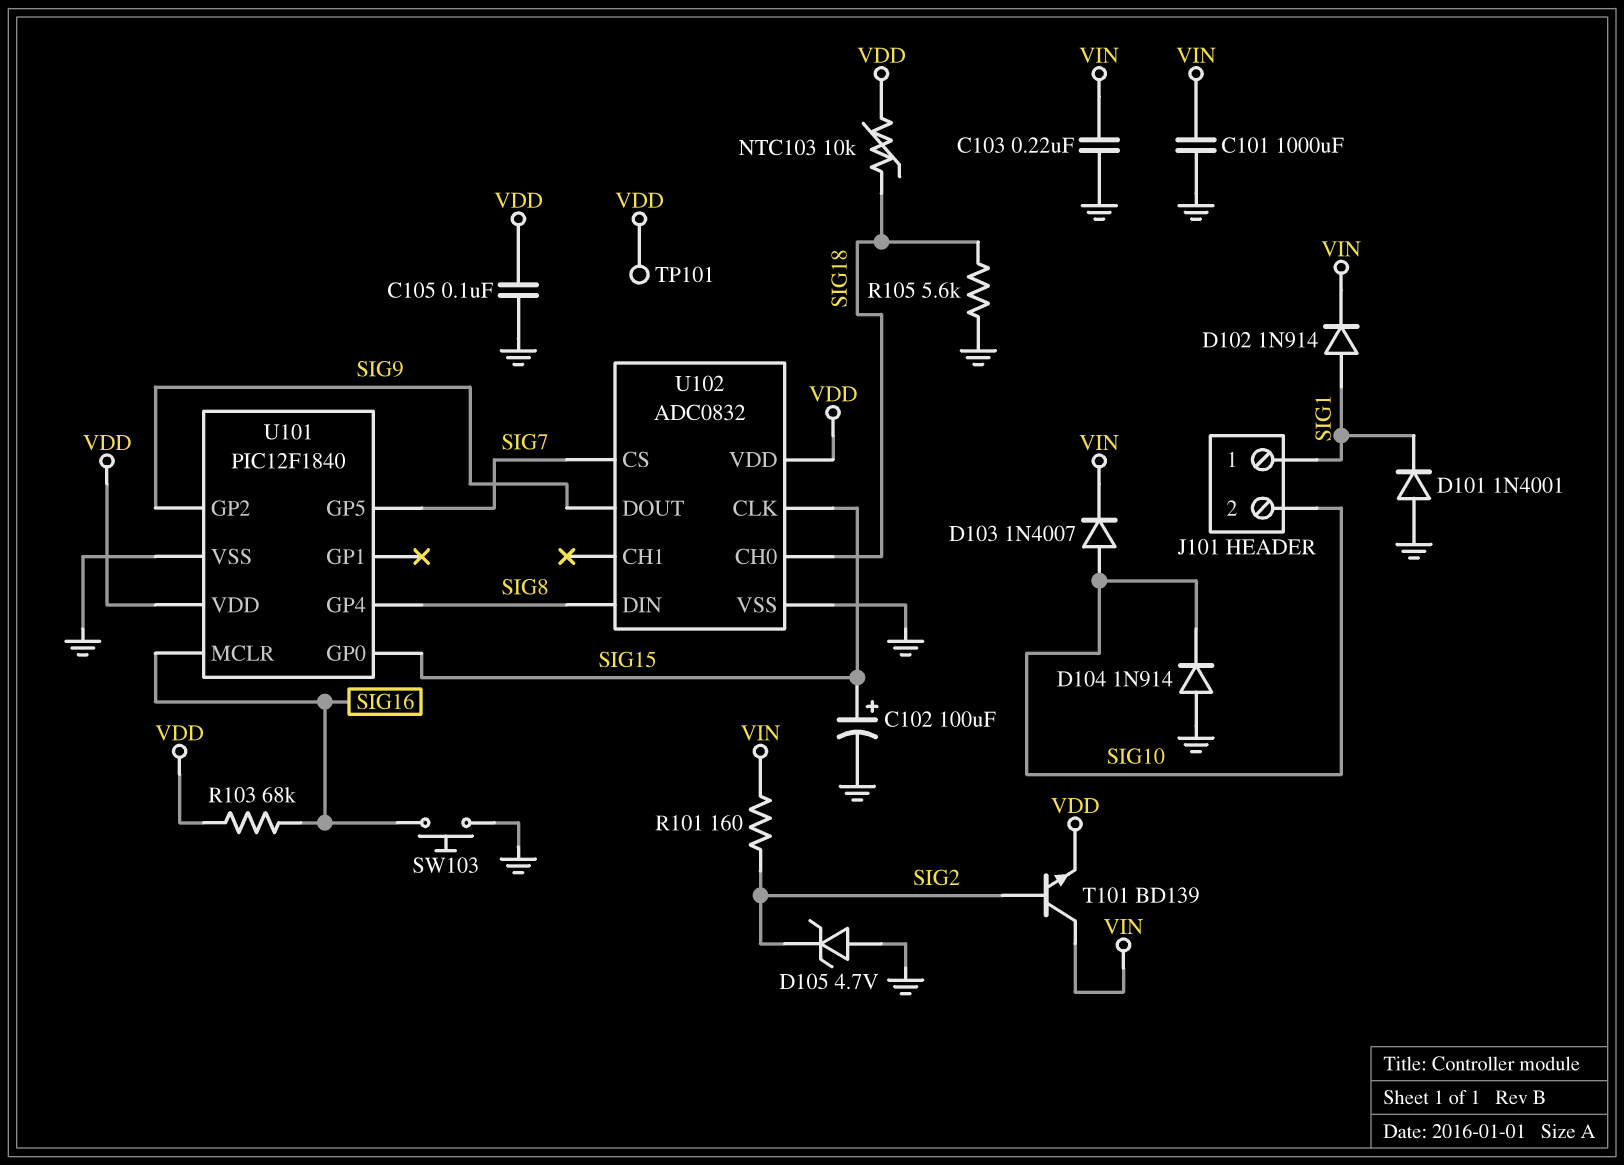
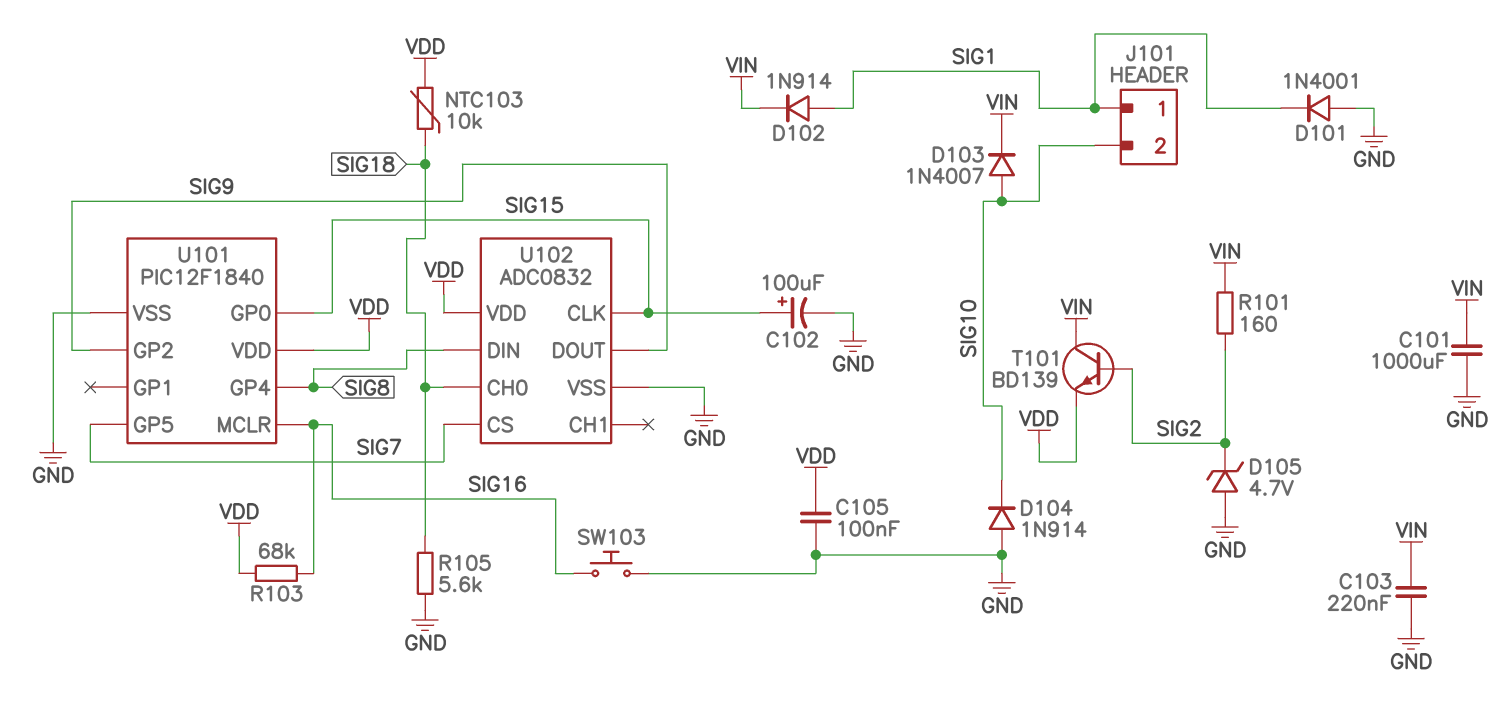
TP101: test point (VDD) -> none

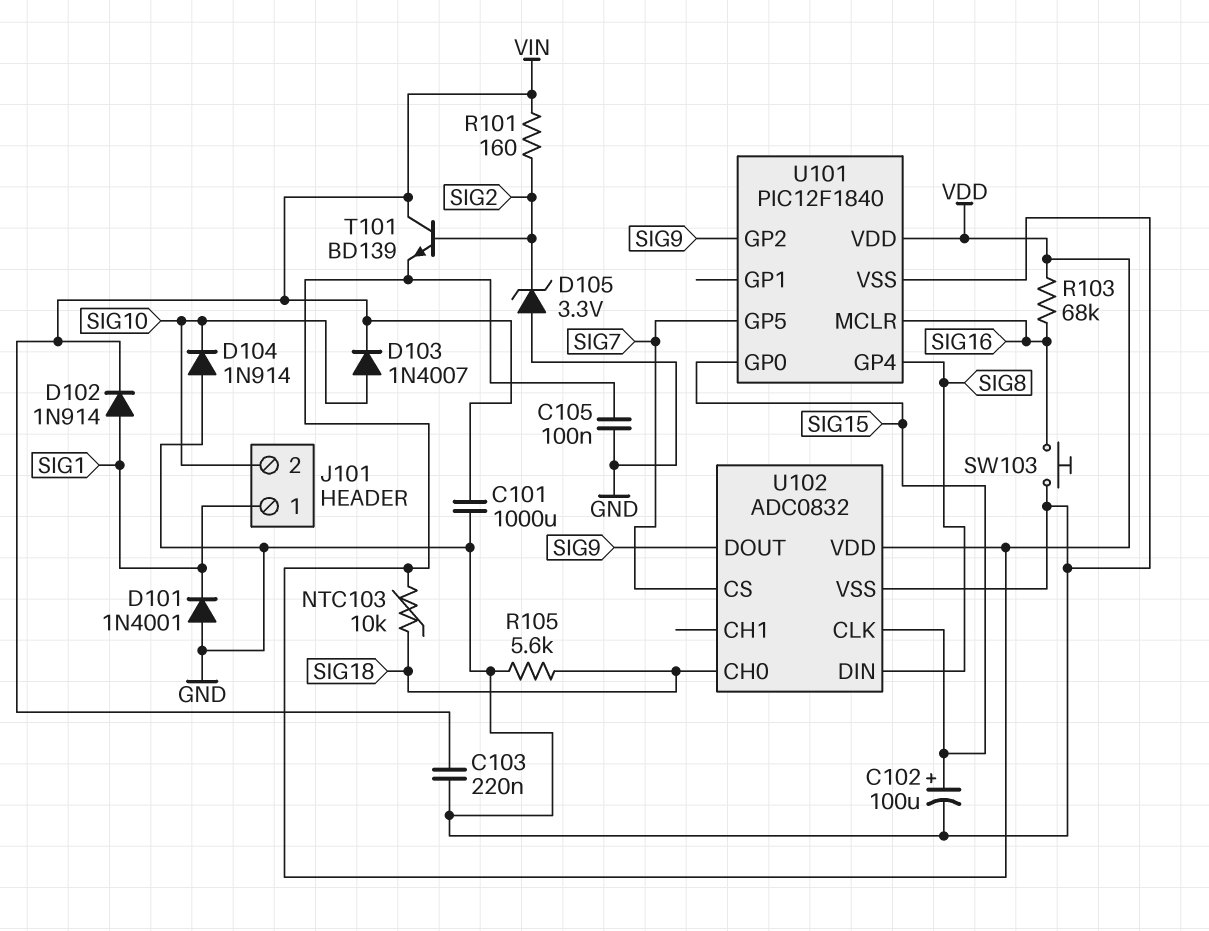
D105: zener 4.7V (A GND, K SIG2) -> zener 3.3V (A GND, K SIG2)

